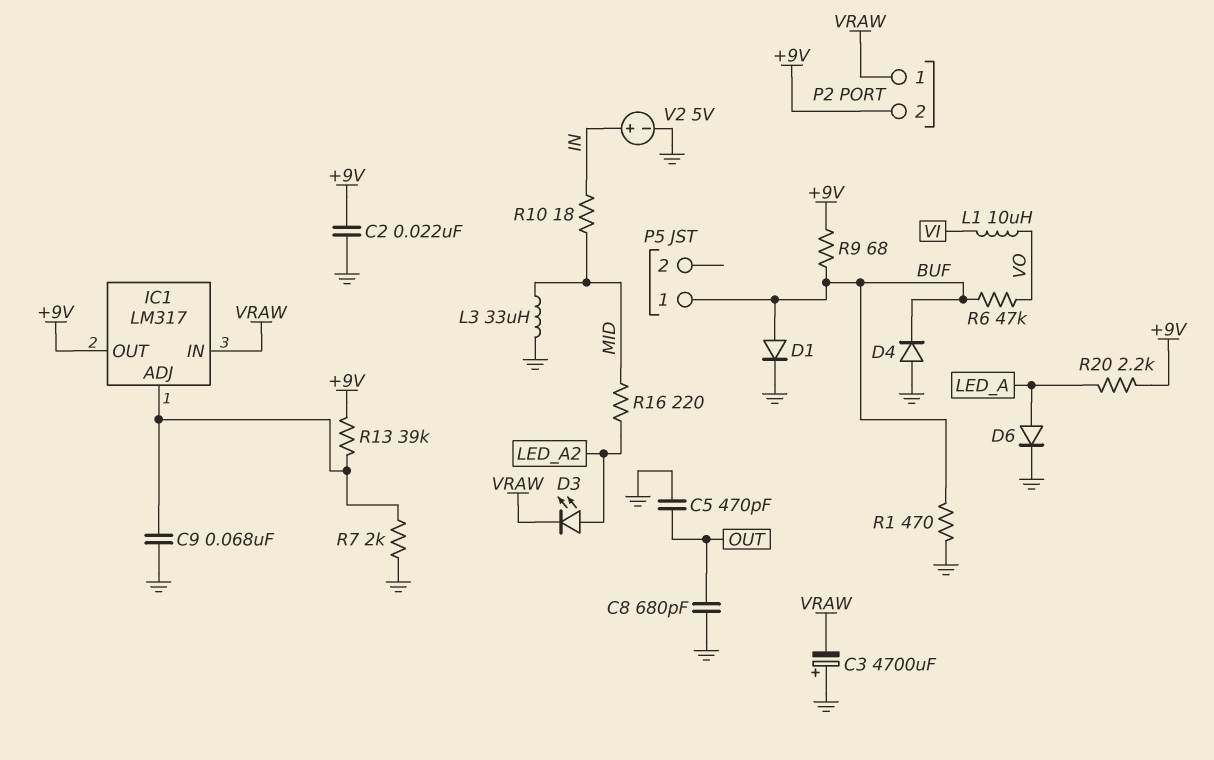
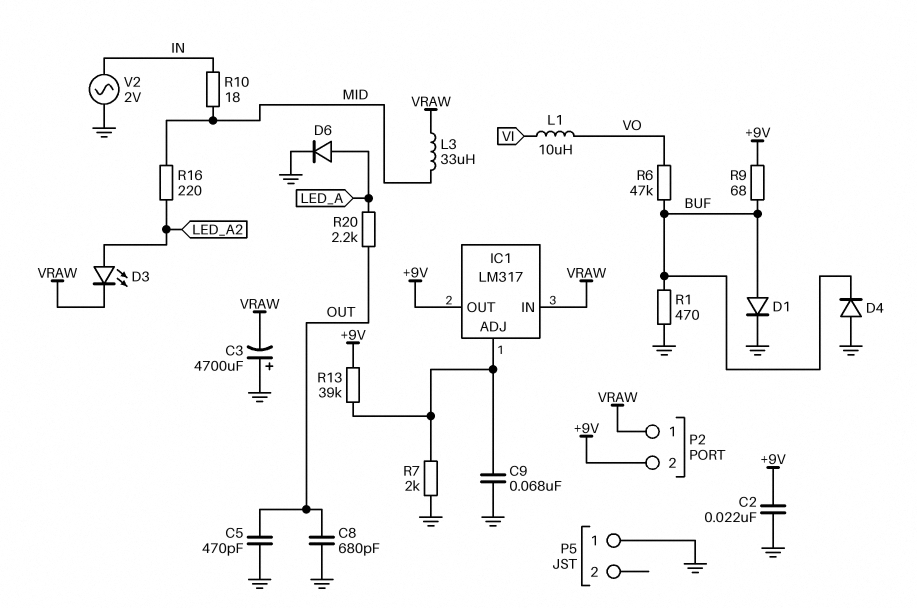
L3: 33uH (GND, MID) -> 33uH (MID, VRAW)
P5 pin 1: BUF -> GND
R20: 2.2k (+9V, LED_A) -> 2.2k (LED_A, OUT)
V2: 5V (plus IN, minus GND) -> AC 2V (GND, IN)

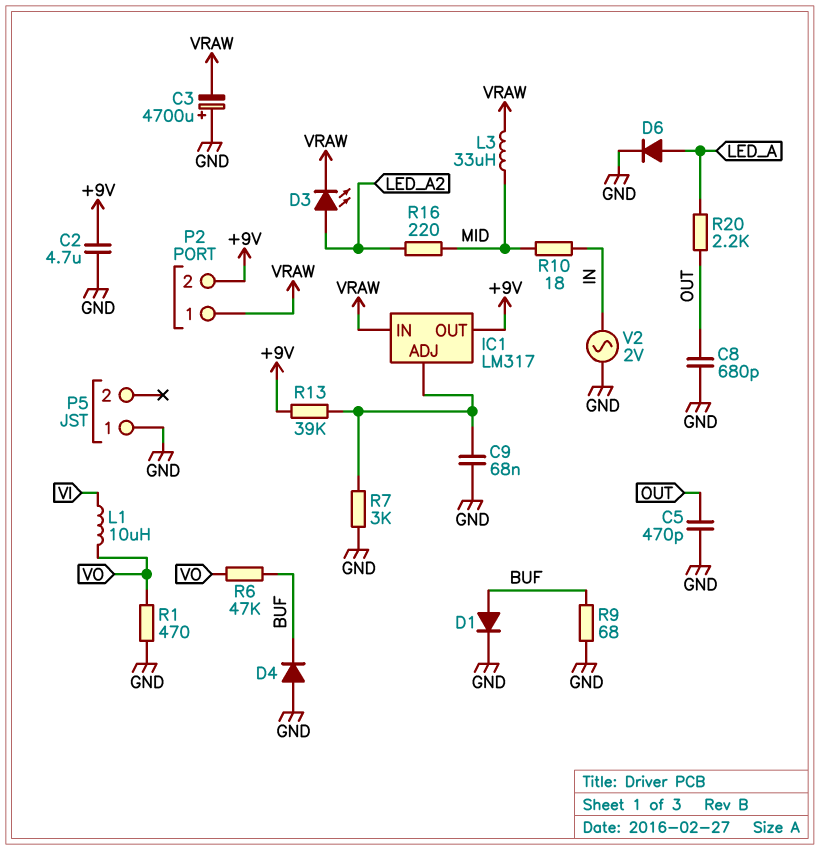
C2: 22nF (+9V, GND) -> 4.7uF (+9V, GND)
R1: 470 (BUF, GND) -> 470 (GND, VO)
R7: 2k (GND, IC1/ADJ) -> 3k (GND, IC1/ADJ)
R9: 68 (+9V, BUF) -> 68 (BUF, GND)

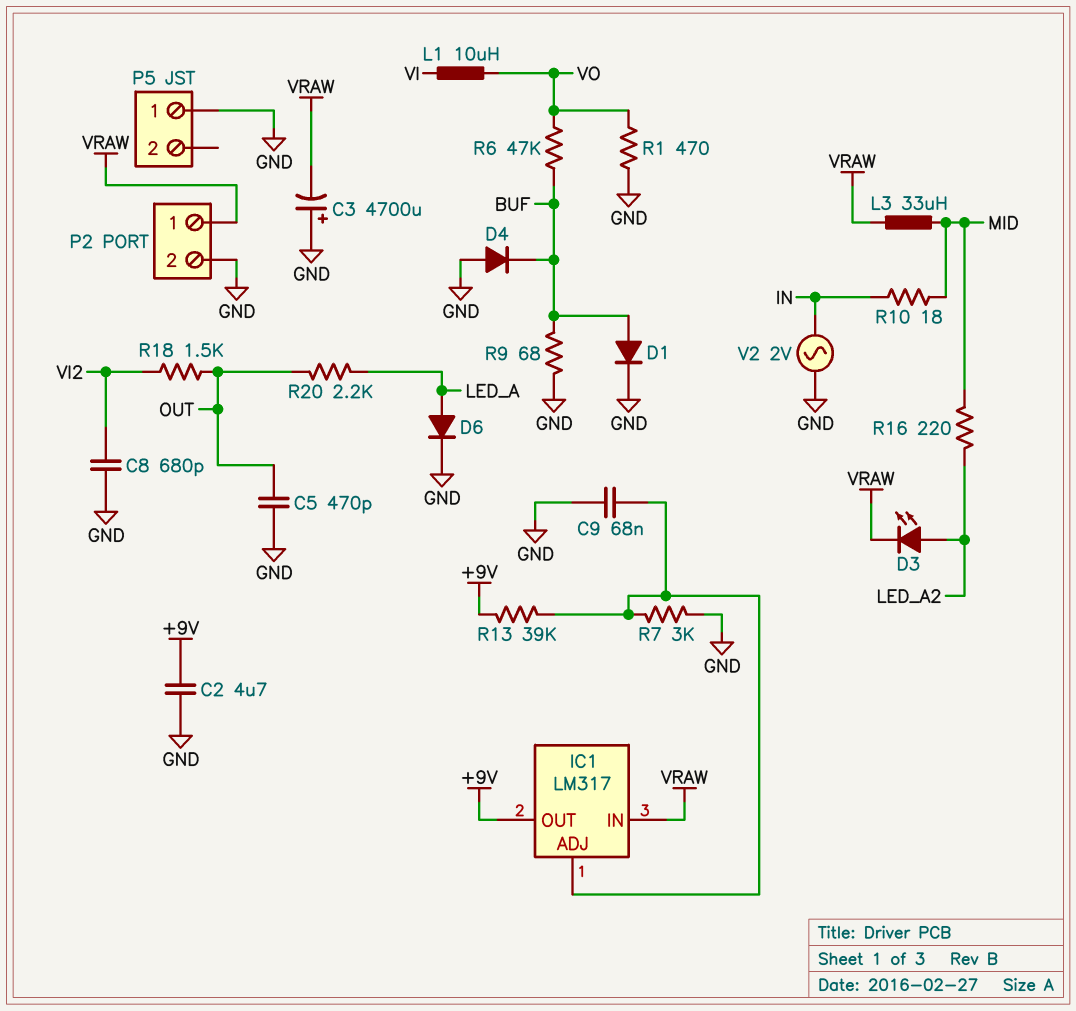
C8: 680pF (GND, OUT) -> 680pF (GND, VI2)
P2 pin 2: +9V -> GND
R18: none -> 1.5k (OUT, VI2)

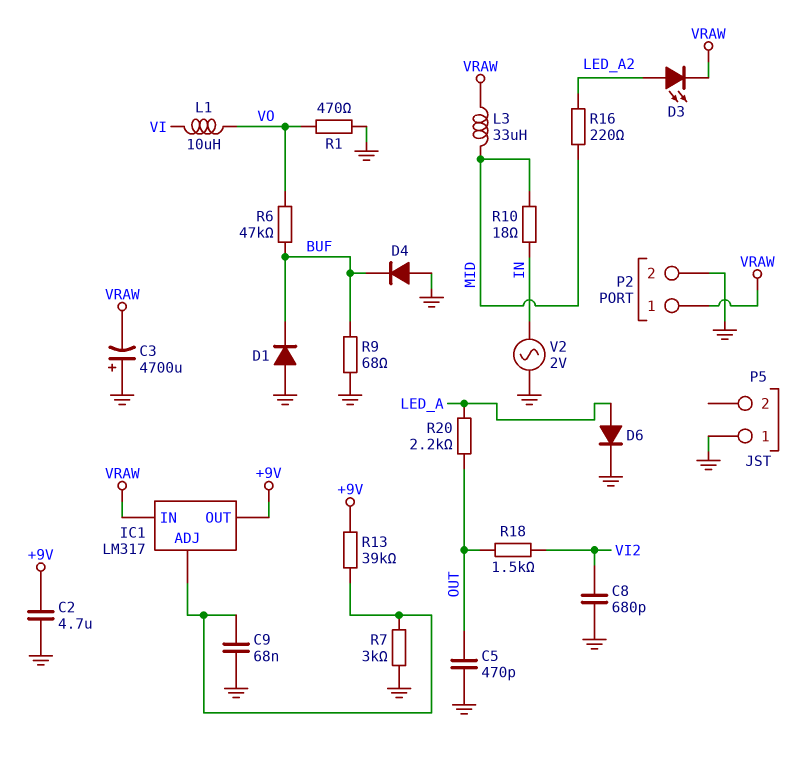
D1: diode (A BUF, K GND) -> diode (A GND, K BUF)

